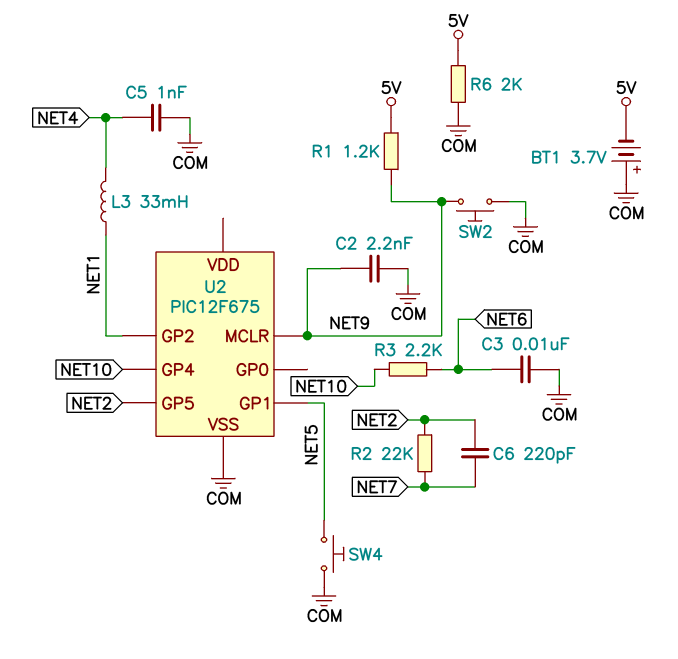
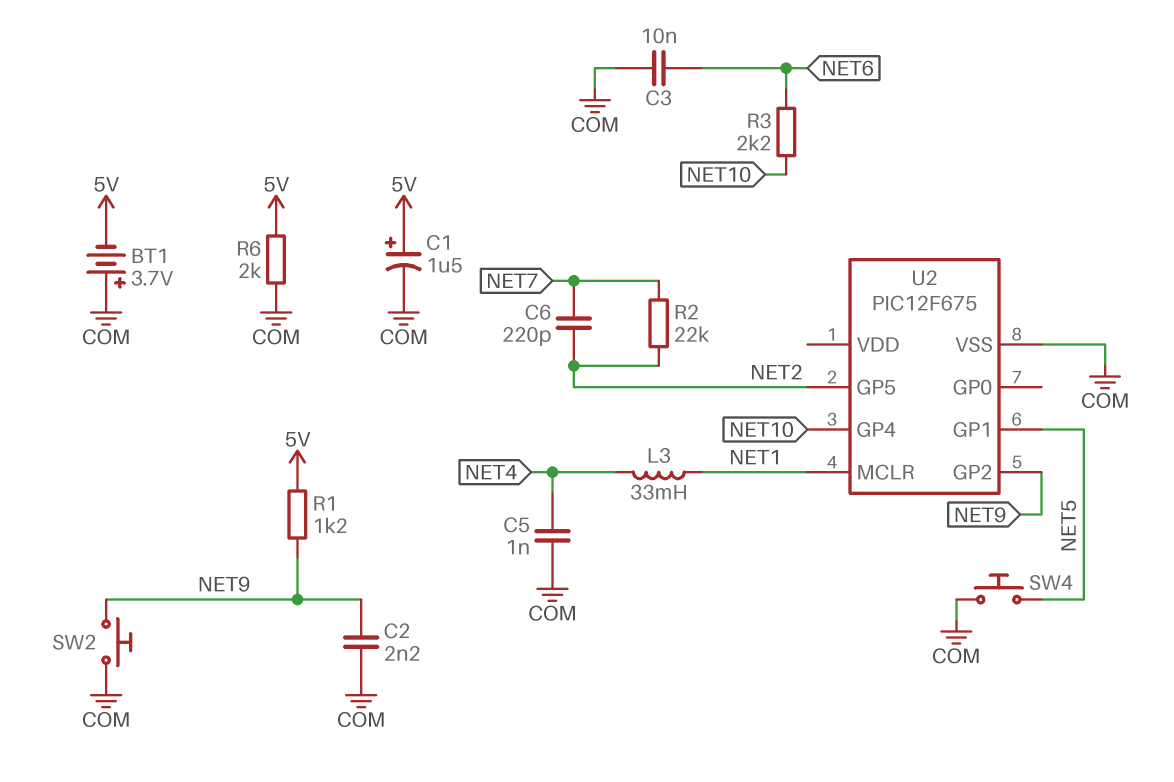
C1: none -> 1.5uF (plus 5V, minus COM)
U2 pin GP2: NET1 -> NET9
U2 pin MCLR: NET9 -> NET1

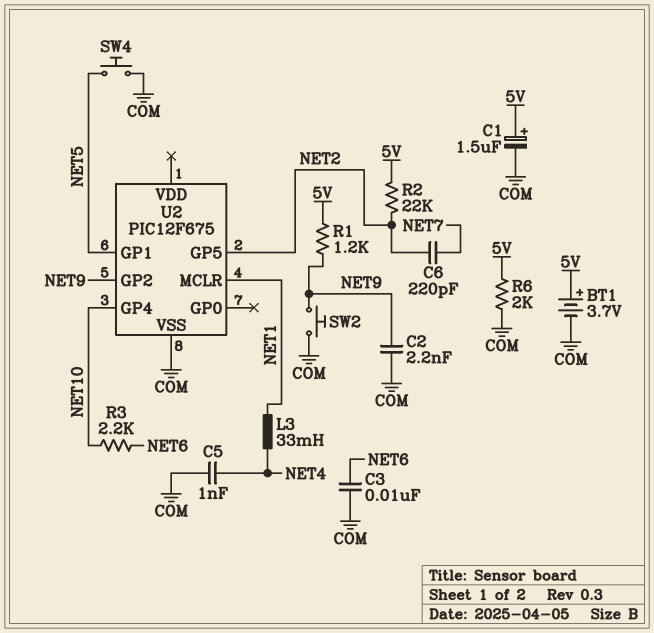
BT1: 3.7V (plus COM, minus 5V) -> 3.7V (plus 5V, minus COM)
R2: 22k (NET2, NET7) -> 22k (5V, NET2)

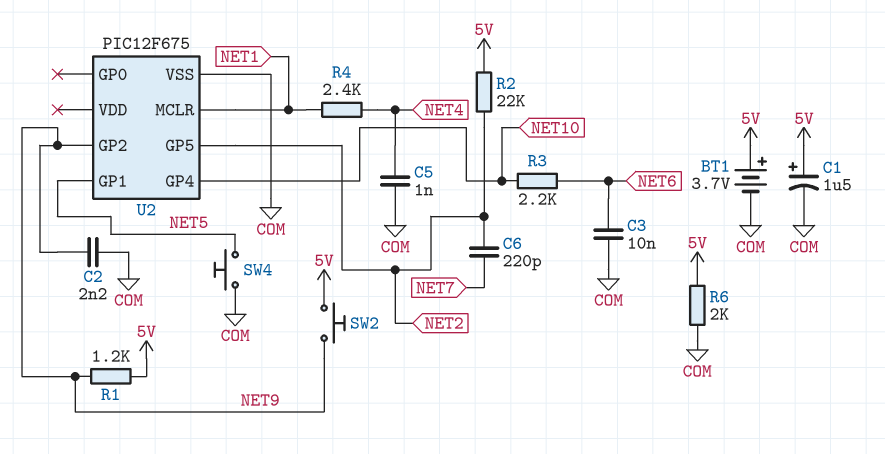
L3: 33mH (NET1, NET4) -> none
R4: none -> 2.4k (NET1, NET4)
SW2: button (COM, NET9) -> button (5V, NET9)

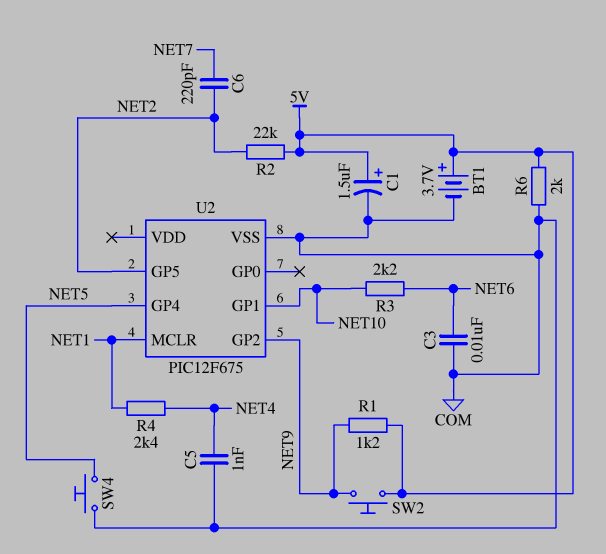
C2: 2.2nF (COM, NET9) -> none
U2 pin GP1: NET5 -> NET10
U2 pin GP4: NET10 -> NET5

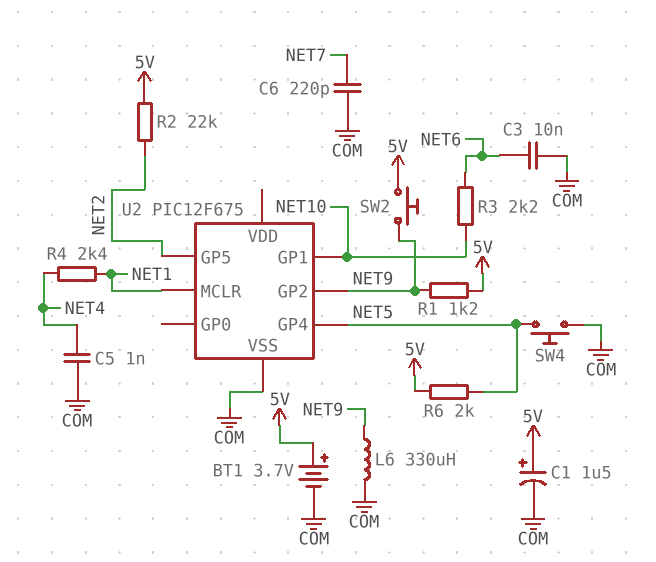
C6: 220pF (NET2, NET7) -> 220pF (COM, NET7)
L6: none -> 330uH (COM, NET9)
R6: 2k (5V, COM) -> 2k (5V, NET5)

